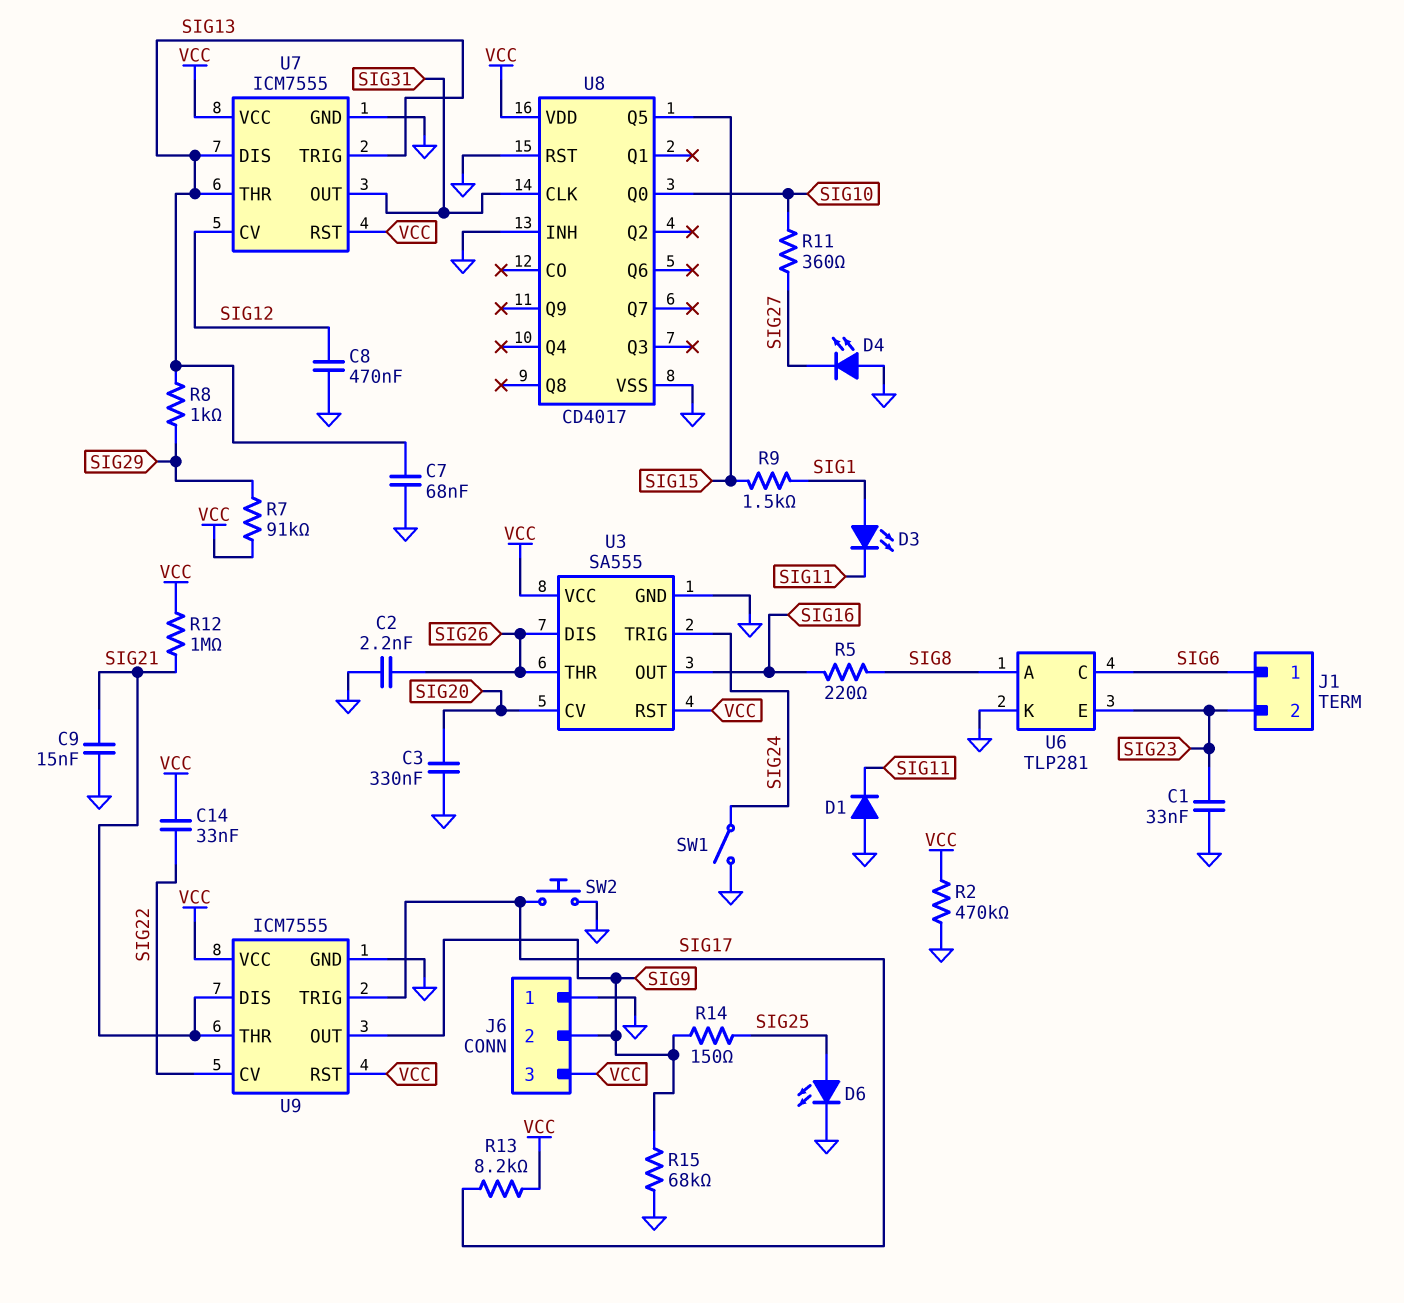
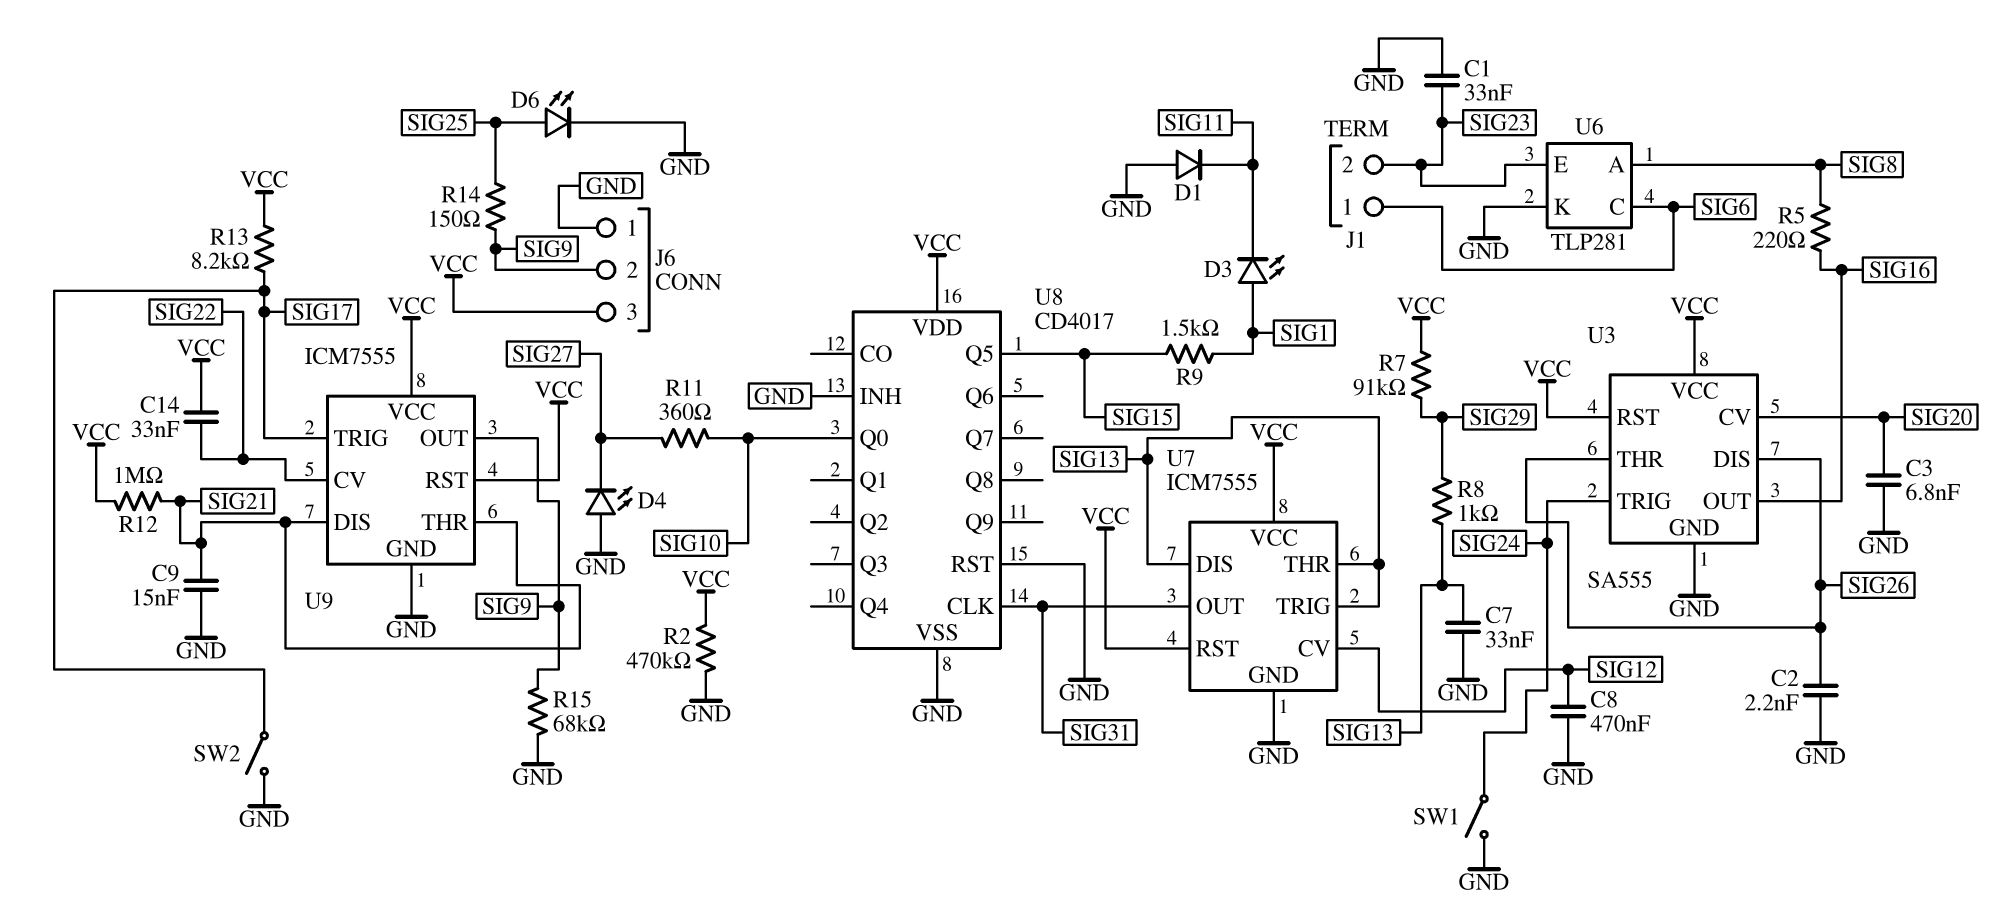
C3: 330nF (GND, SIG20) -> 6.8nF (GND, SIG20)
C7: 68nF (GND, SIG13) -> 33nF (GND, SIG13)
SW2: button (GND, SIG17) -> switch (GND, SIG17)

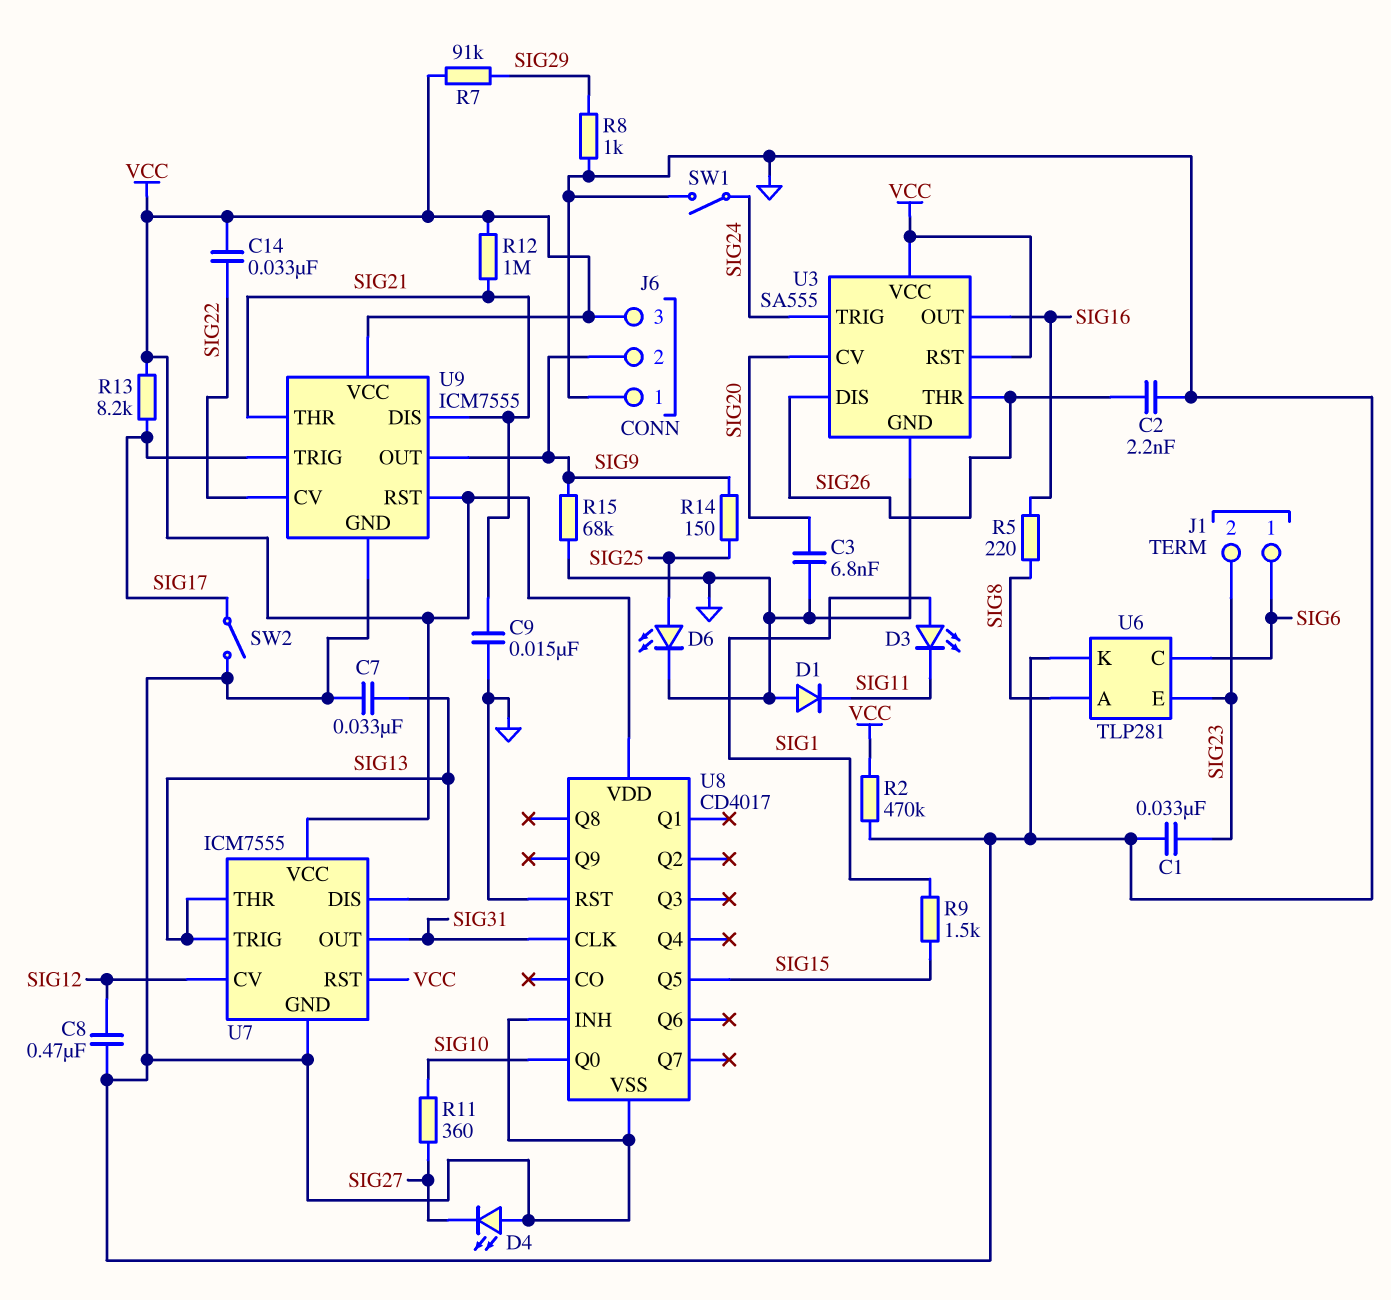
R8: 1k (SIG13, SIG29) -> 1k (GND, SIG29)

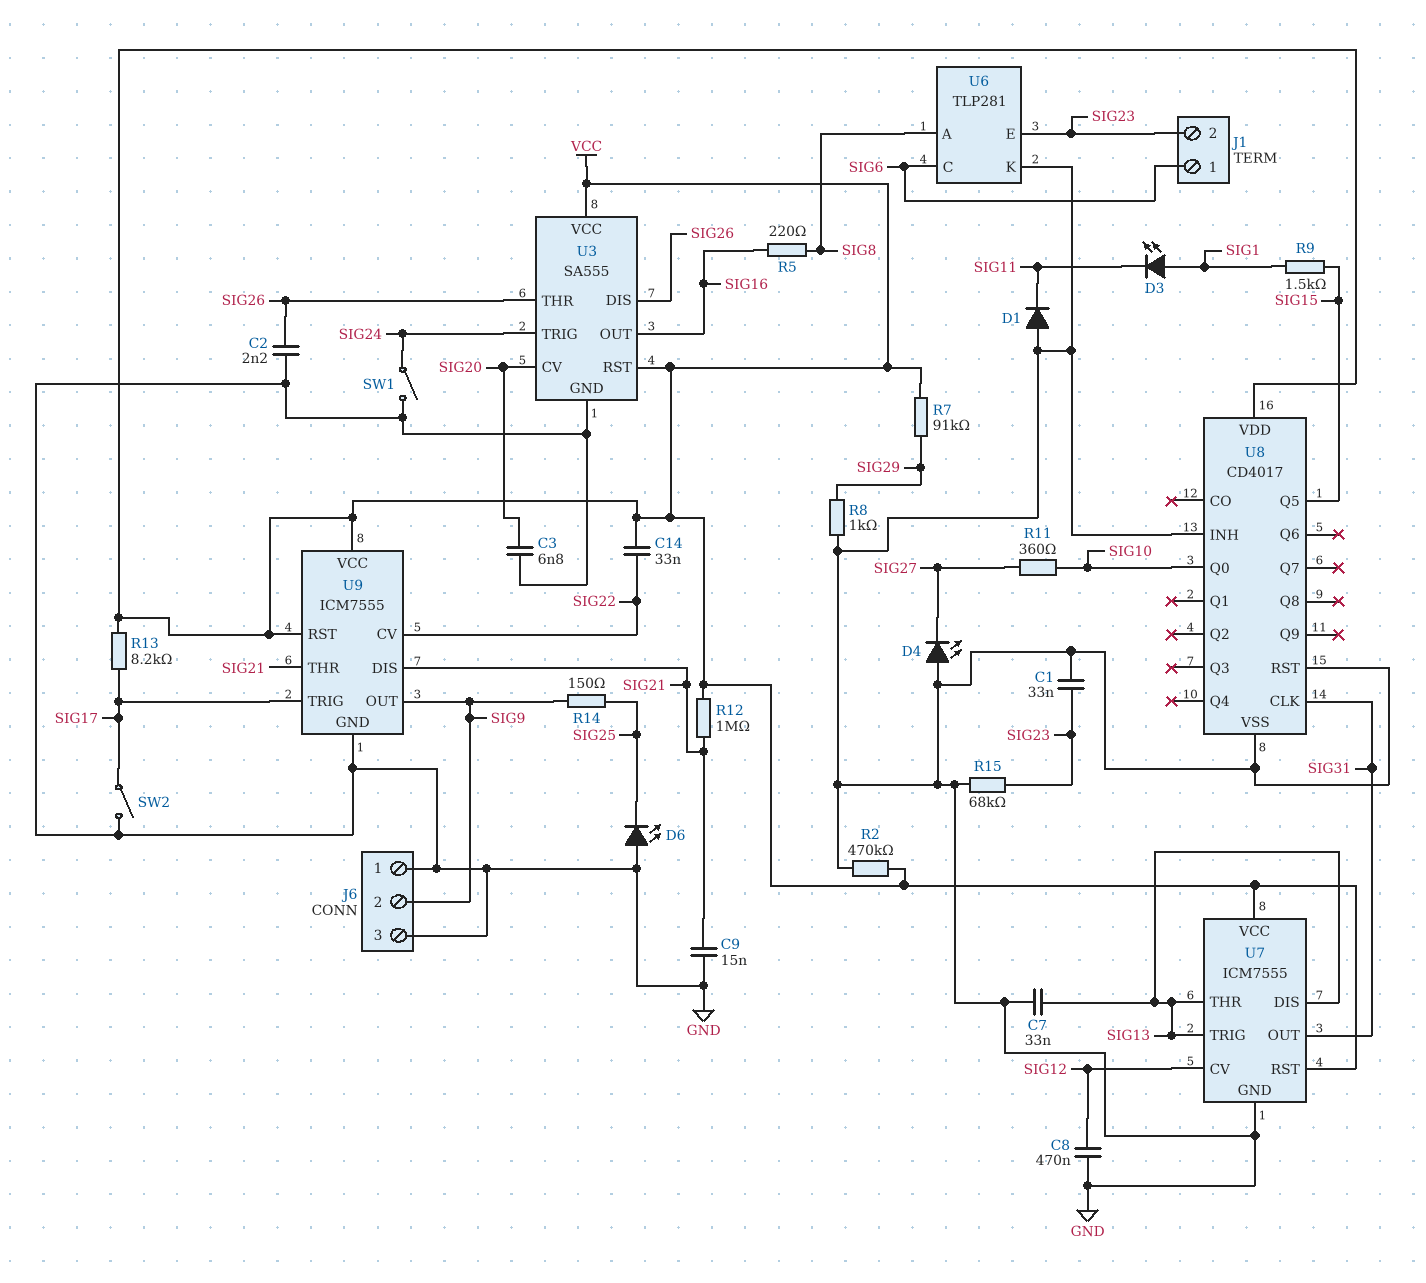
D6: LED (A SIG25, K GND) -> LED (A GND, K SIG25)
J6 pin 3: VCC -> GND
R15: 68k (GND, SIG9) -> 68k (GND, SIG23)

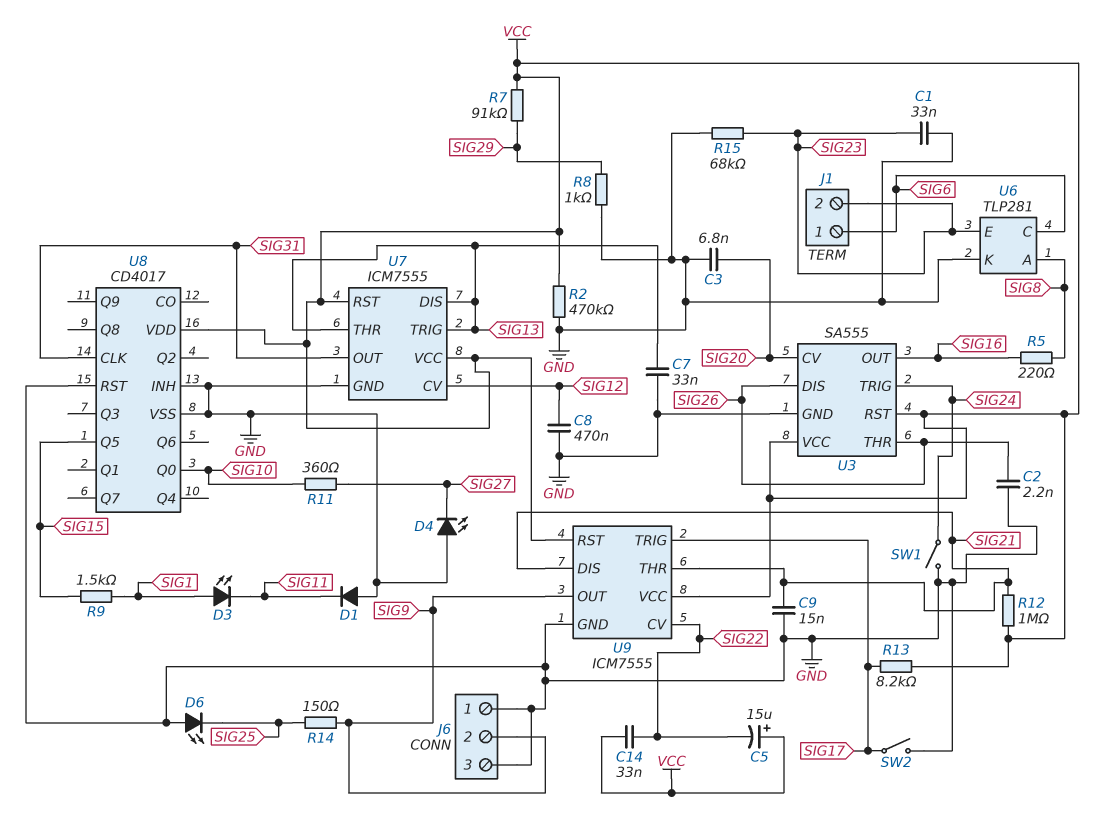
C5: none -> 15uF (plus VCC, minus SIG22)

